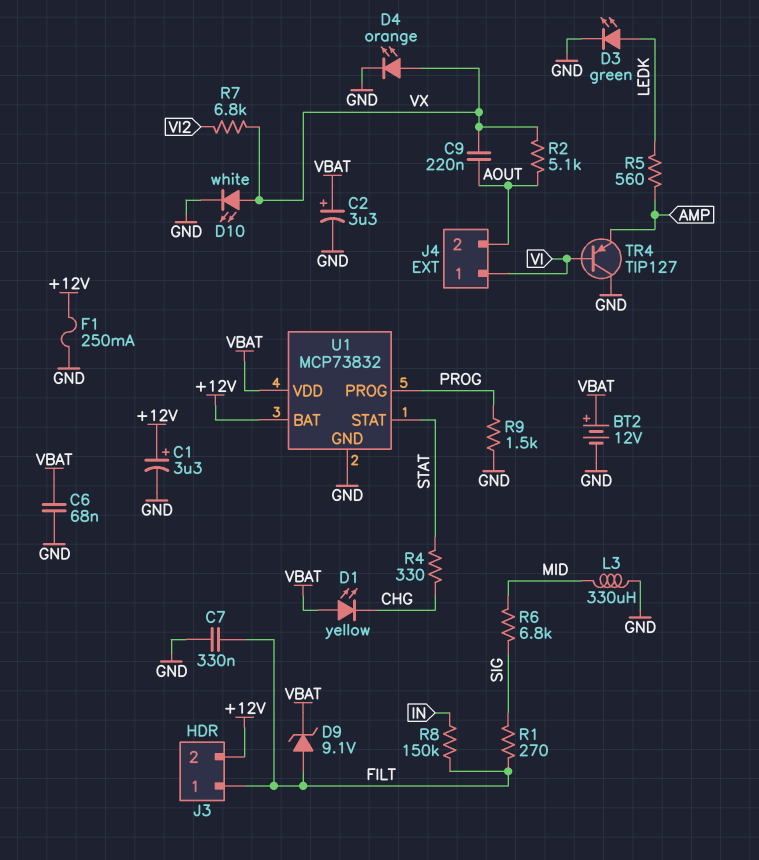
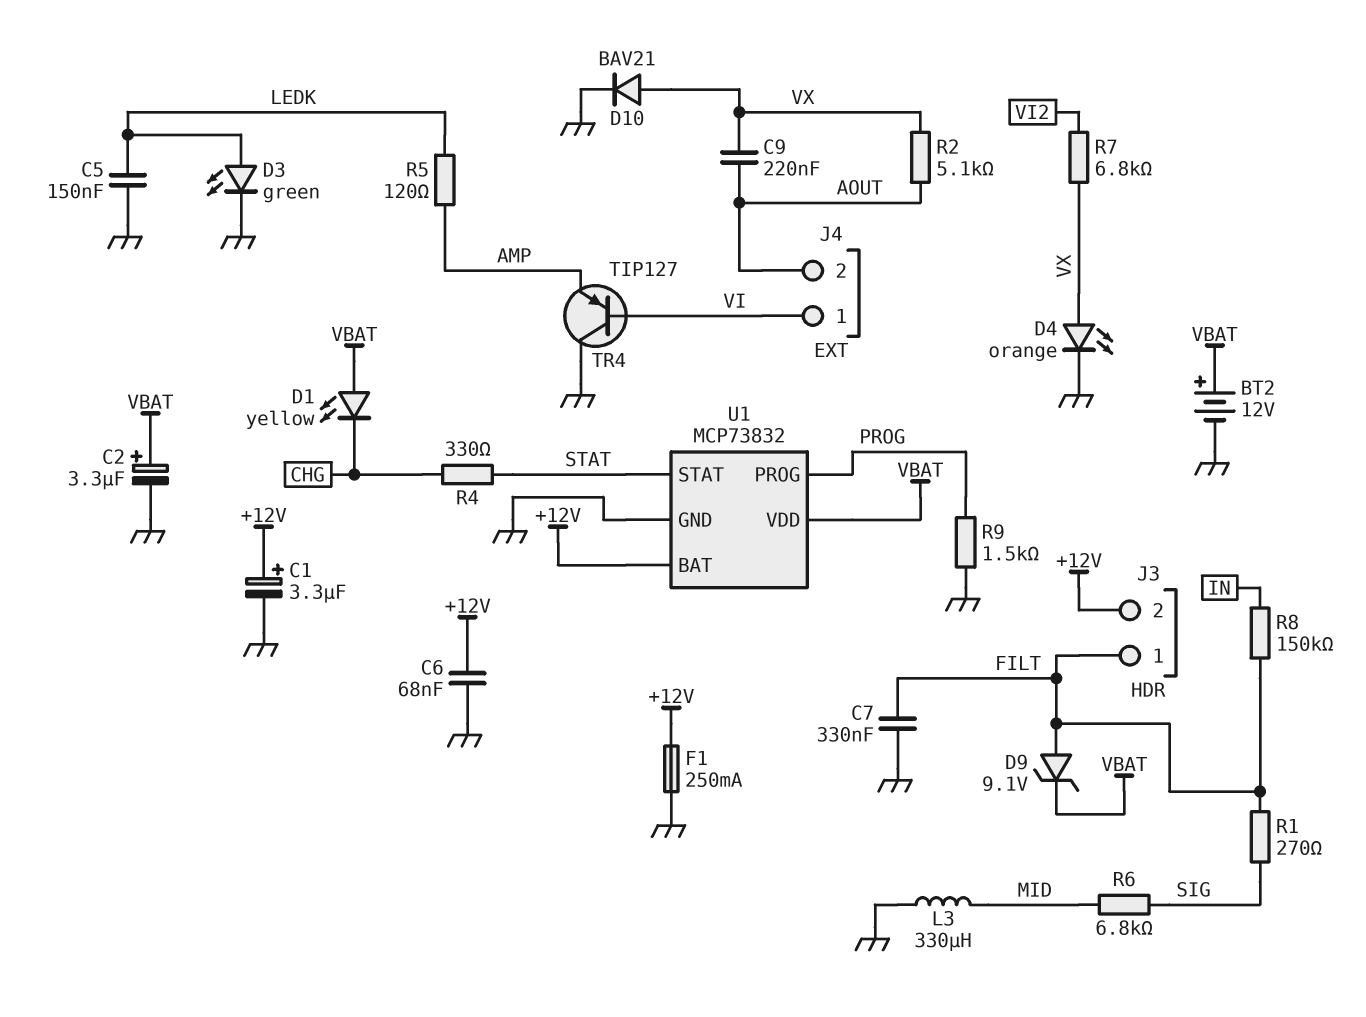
C5: none -> 150nF (GND, LEDK)
C6: 68nF (GND, VBAT) -> 68nF (+12V, GND)
D10: LED white (A VX, K GND) -> diode BAV21 (A VX, K GND)
R5: 560 (AMP, LEDK) -> 120 (AMP, LEDK)

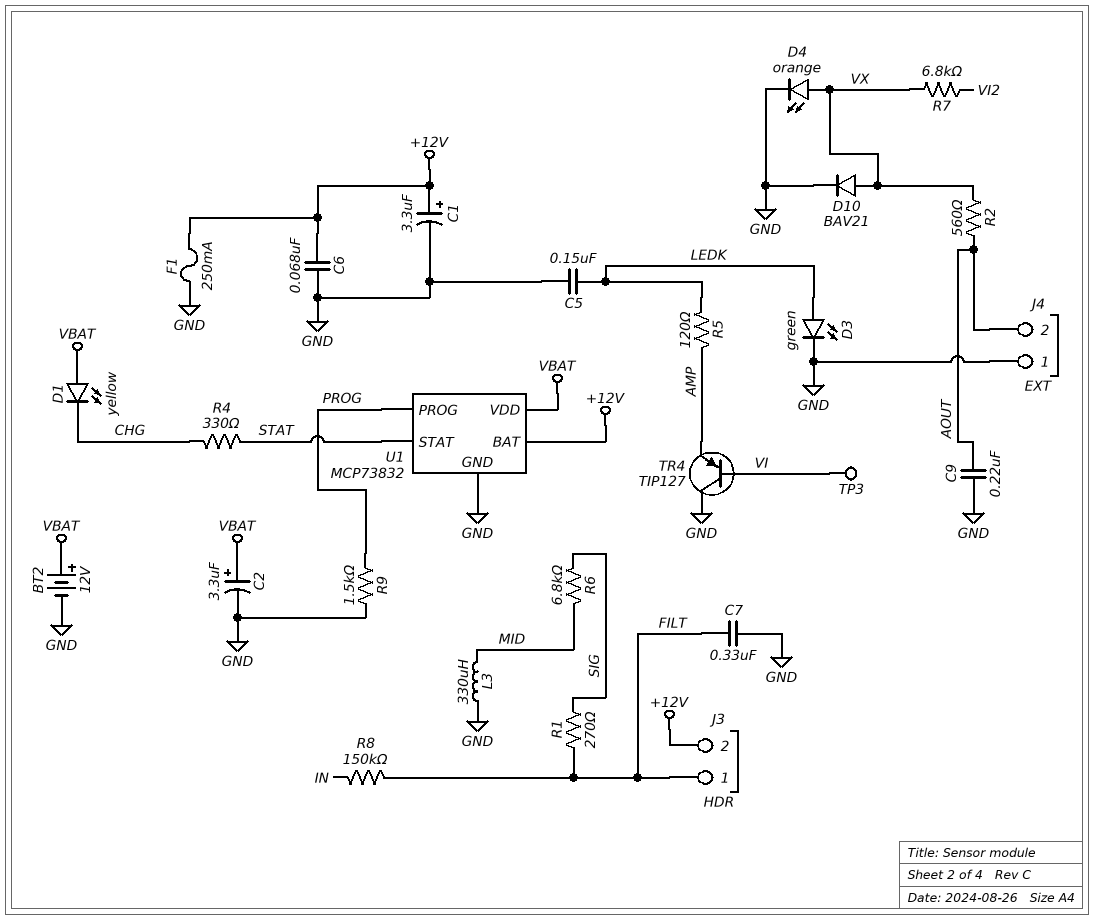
C9: 220nF (AOUT, VX) -> 220nF (AOUT, GND)
D9: zener 9.1V (A FILT, K VBAT) -> none
J4 pin 1: VI -> GND
R2: 5.1k (AOUT, VX) -> 560 (AOUT, VX)
TP3: none -> test point (VI)

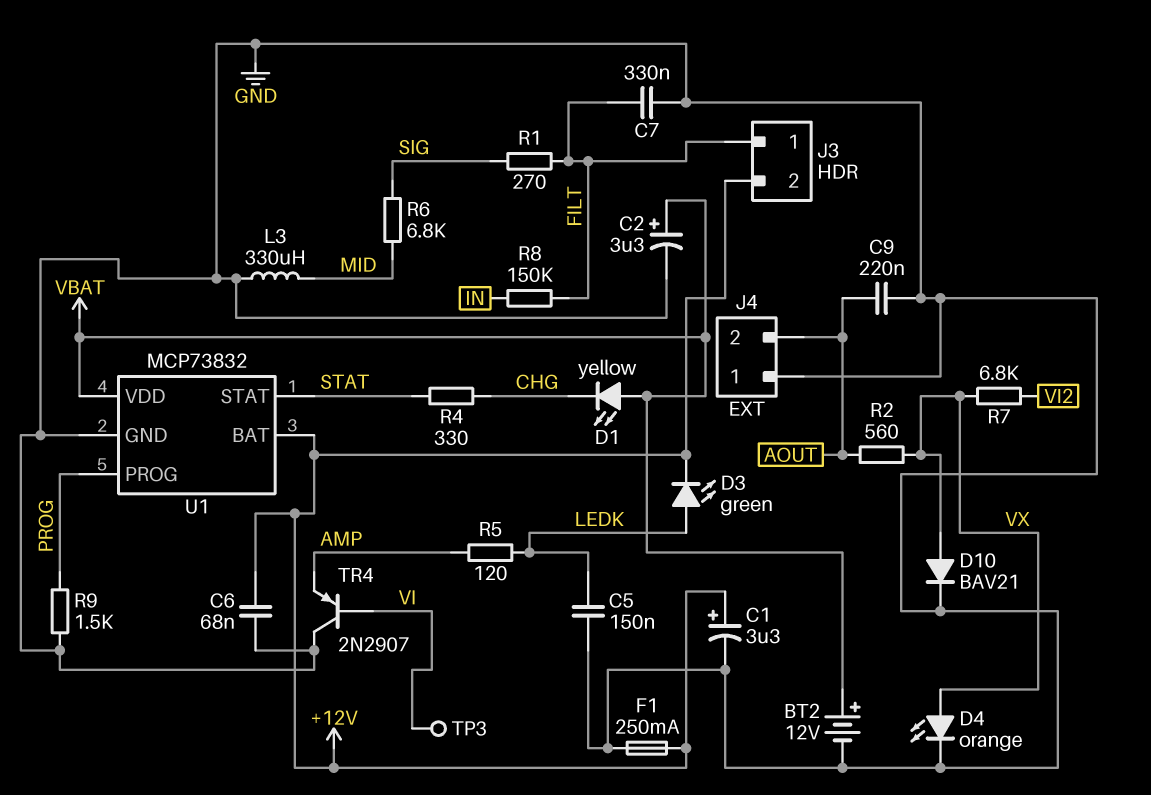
D3: LED green (A LEDK, K GND) -> LED green (A LEDK, K +12V)
TR4: PNP TIP127 (B VI, C GND, E AMP) -> PNP 2N2907 (B VI, C GND, E AMP)

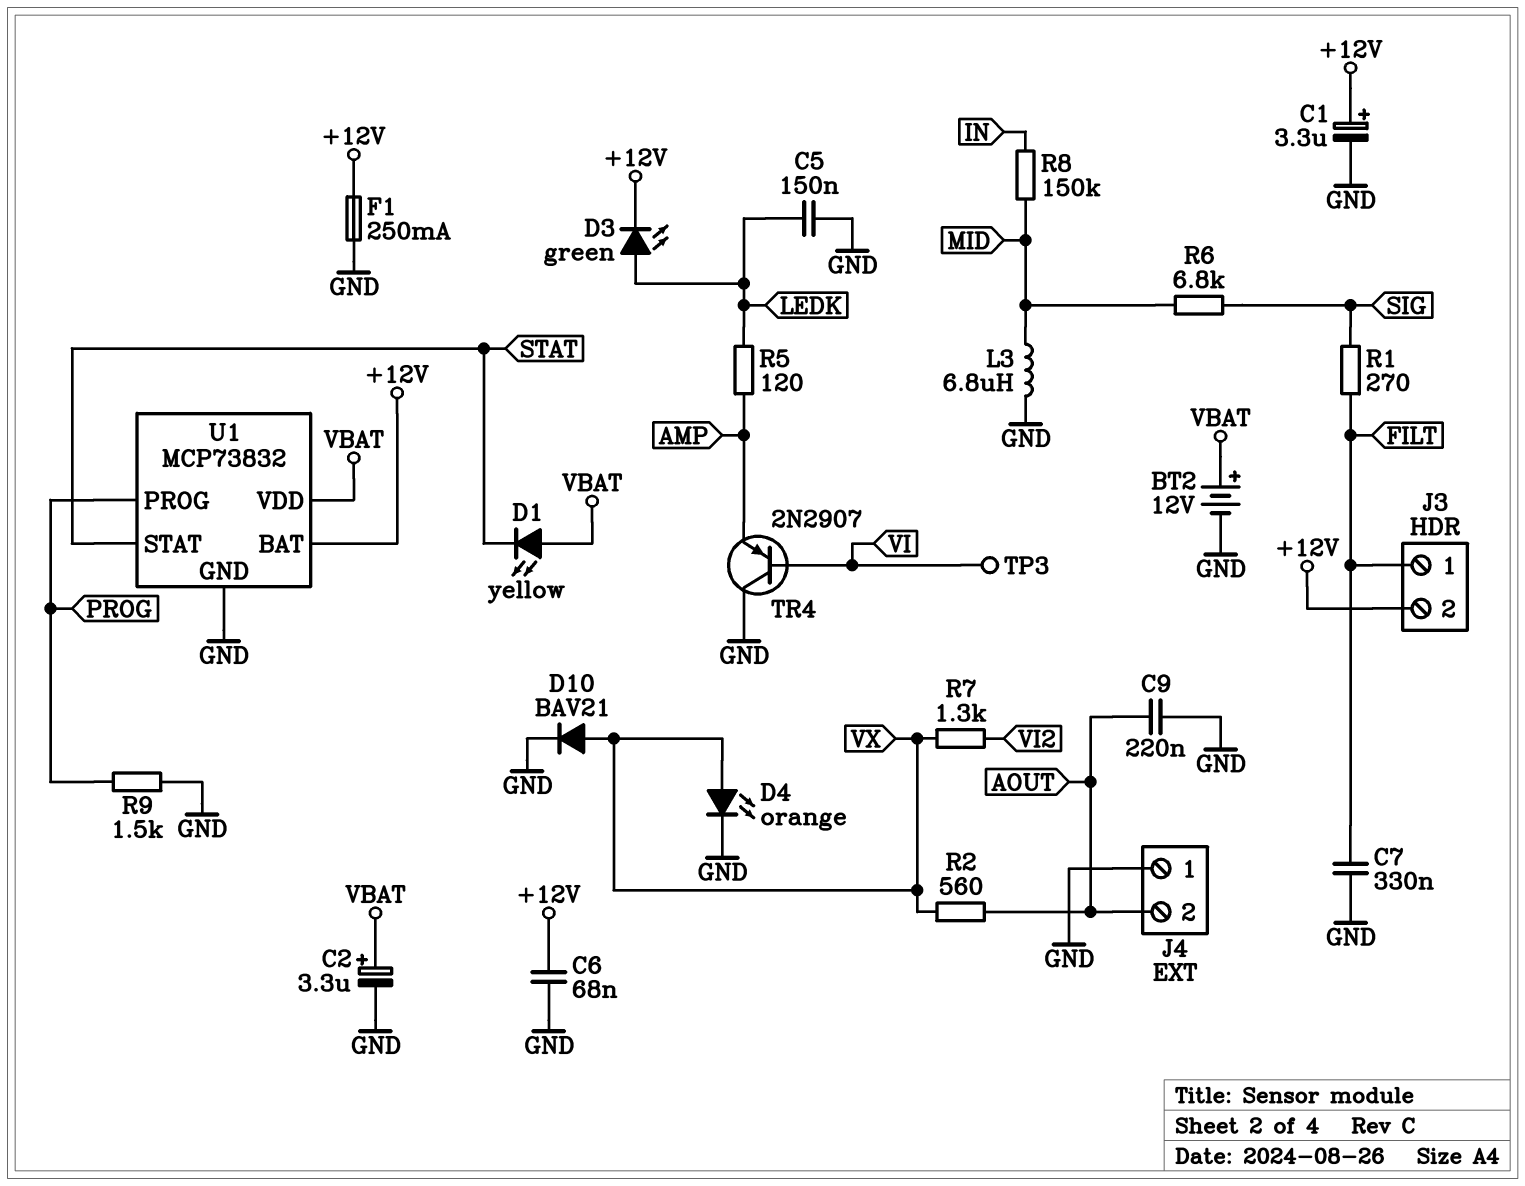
D1: LED yellow (A VBAT, K CHG) -> LED yellow (A VBAT, K STAT)
L3: 330uH (GND, MID) -> 6.8uH (GND, MID)
R4: 330 (CHG, STAT) -> none
R7: 6.8k (VI2, VX) -> 1.3k (VI2, VX)
R8: 150k (FILT, IN) -> 150k (IN, MID)

